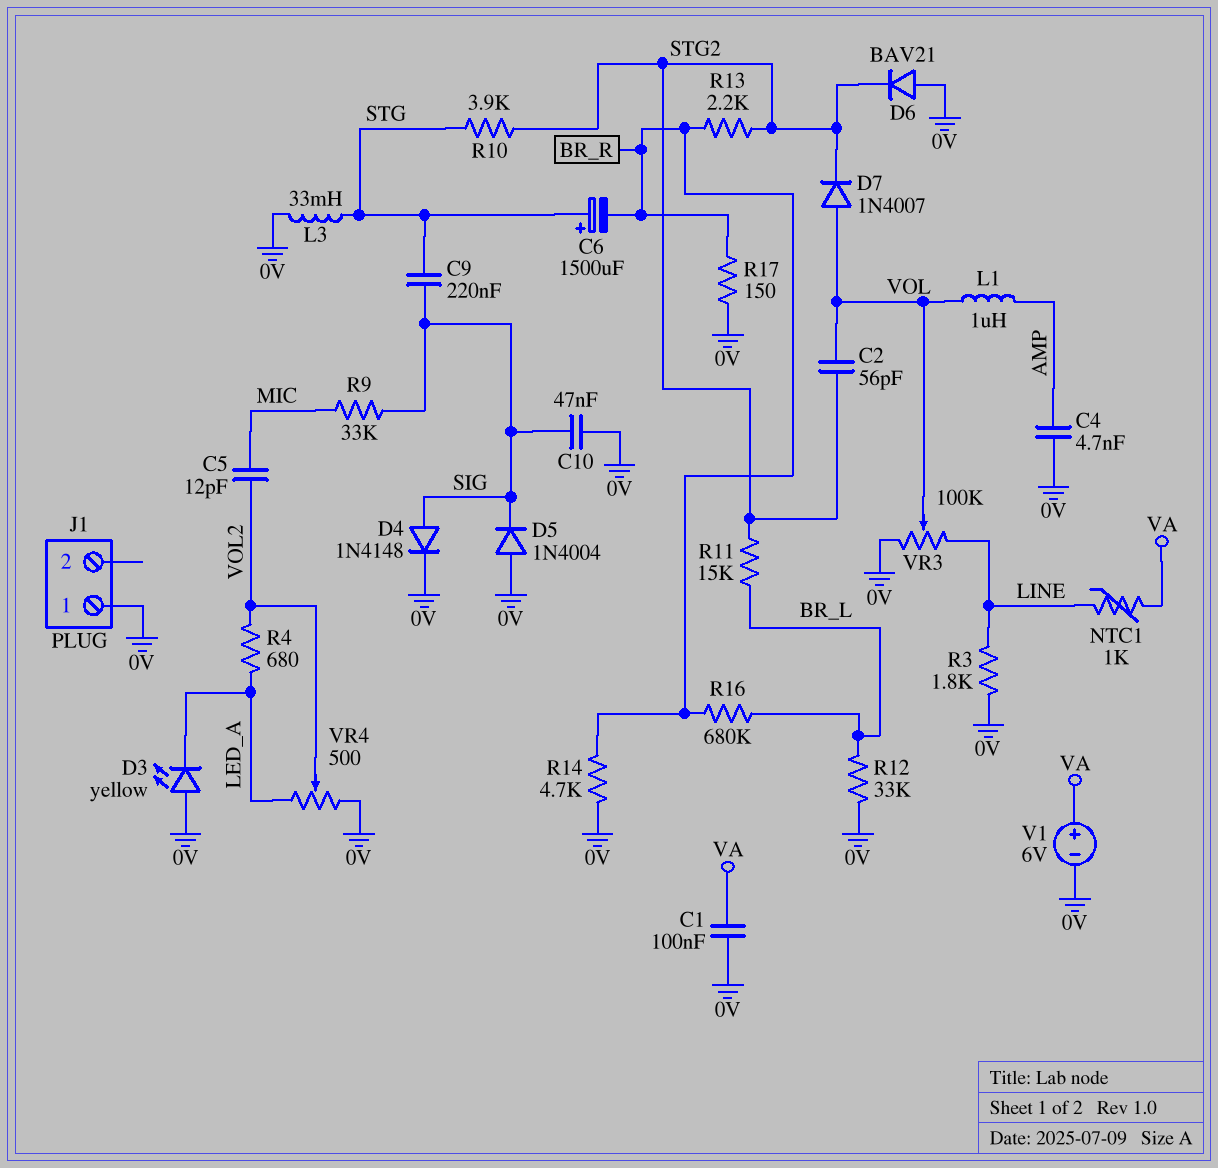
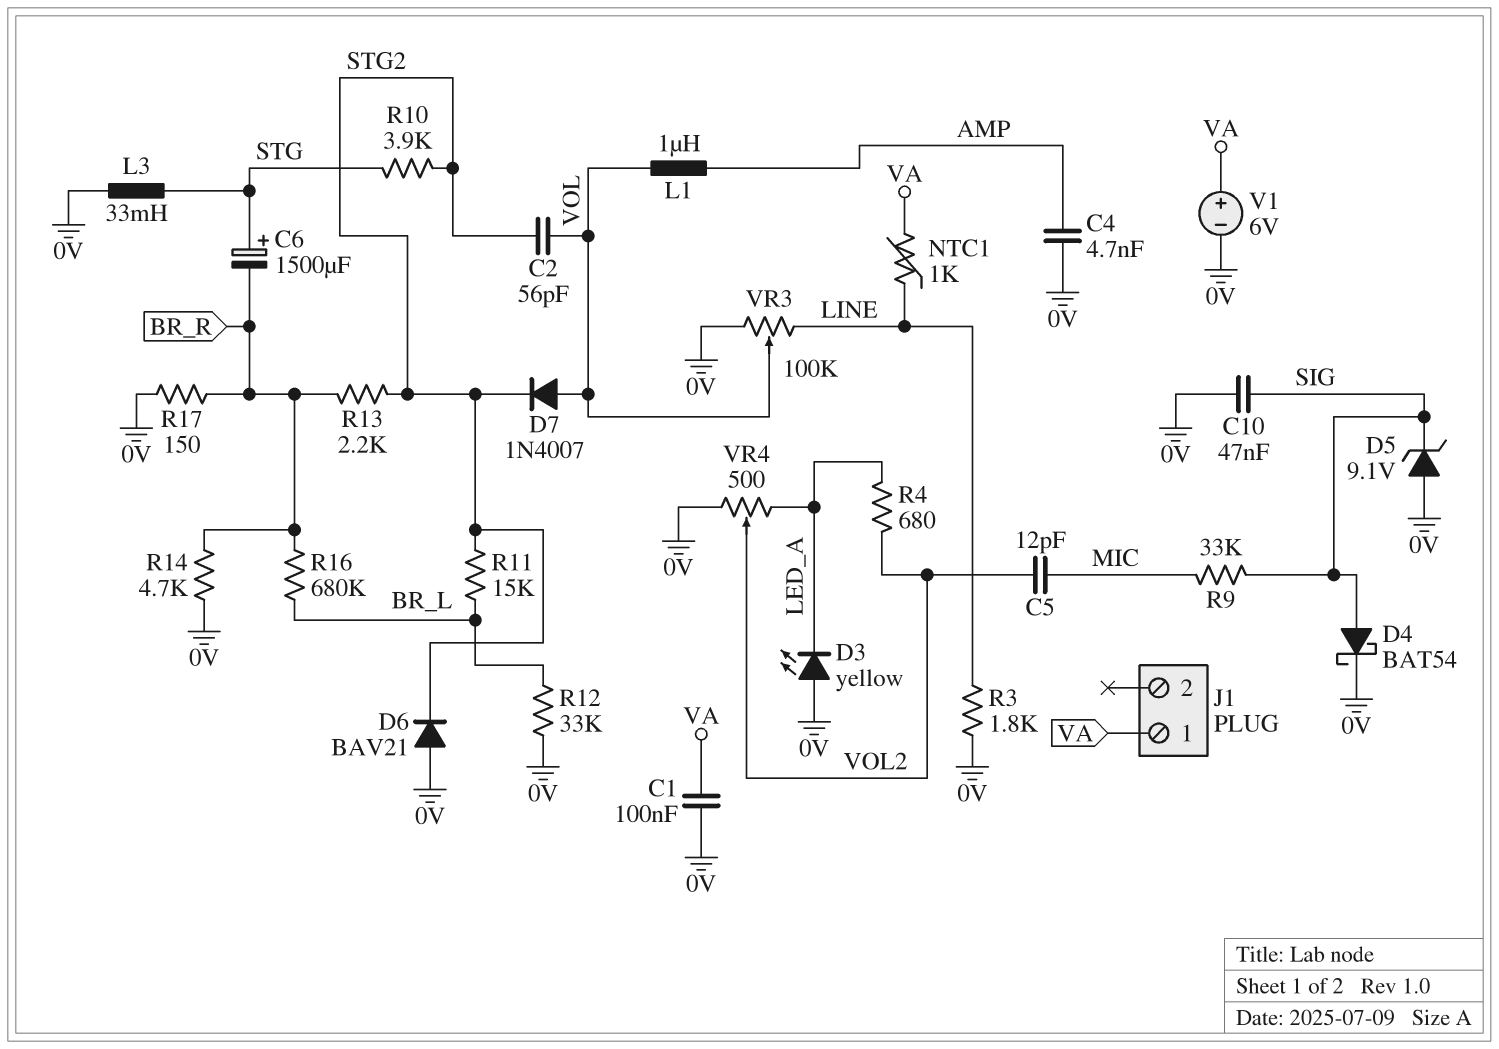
C9: 220nF (SIG, STG) -> none
D4: diode 1N4148 (A SIG, K 0V) -> schottky BAT54 (A SIG, K 0V)
D5: diode 1N4004 (A 0V, K SIG) -> zener 9.1V (A 0V, K SIG)
J1 pin 1: 0V -> VA

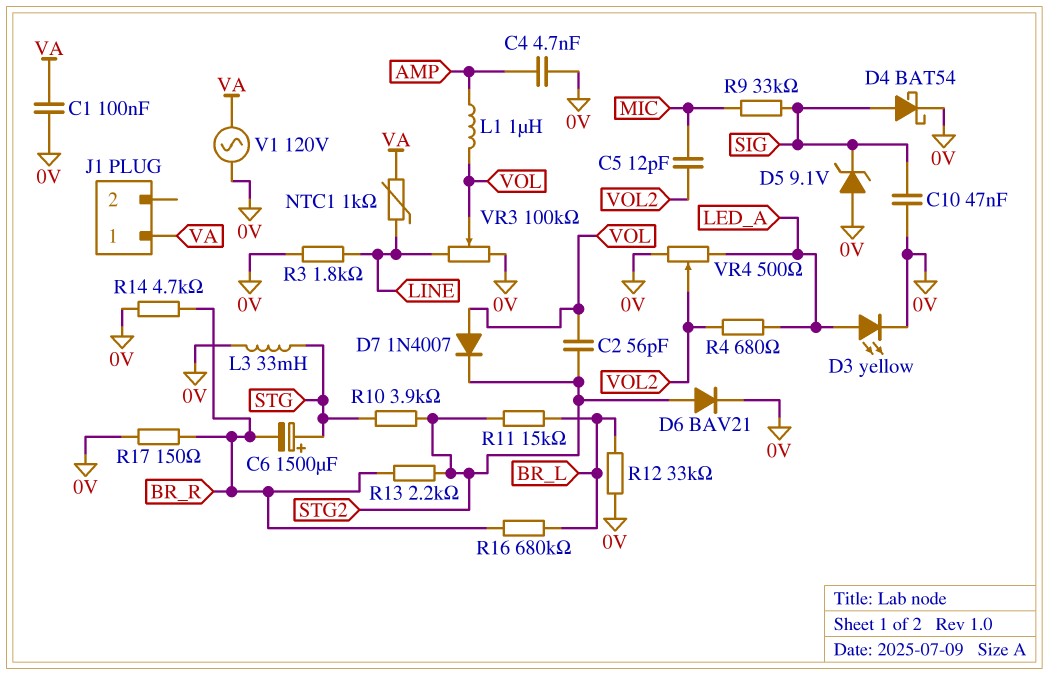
D3: LED yellow (A 0V, K LED_A) -> LED yellow (A LED_A, K 0V)
D6: diode BAV21 (A 0V, K STG2) -> diode BAV21 (A STG2, K 0V)
V1: 6V (plus VA, minus 0V) -> AC 120V (0V, VA)

